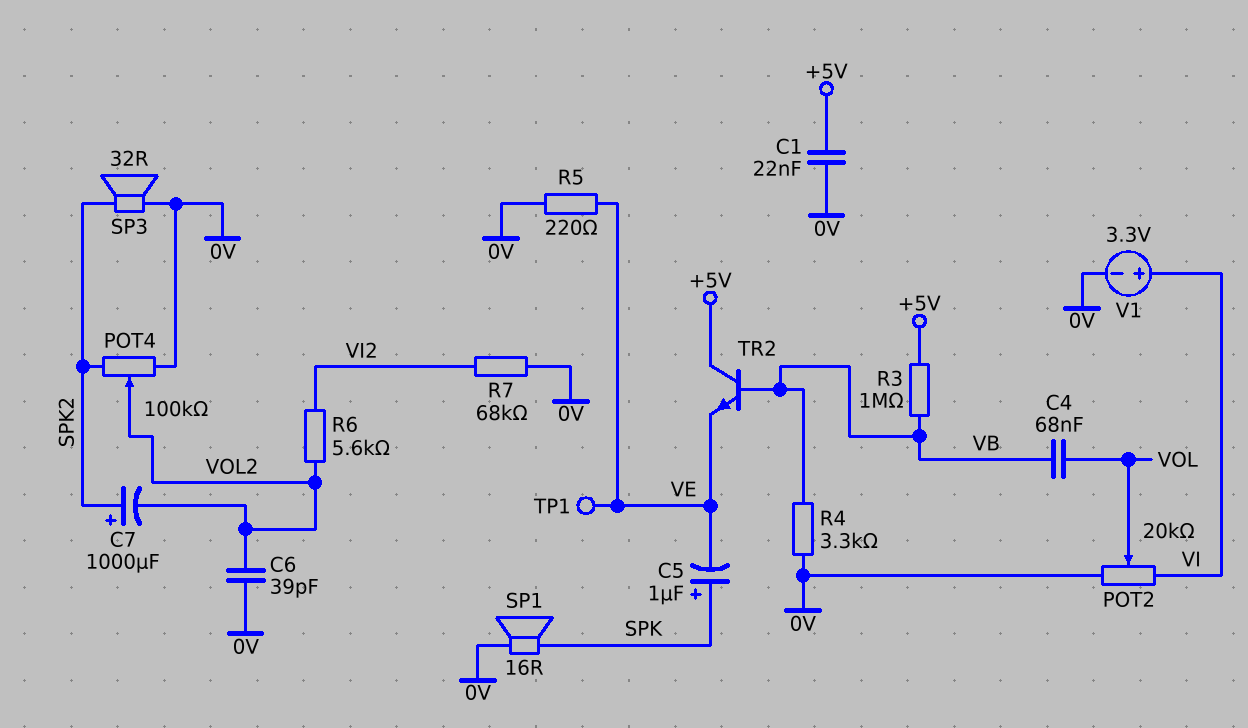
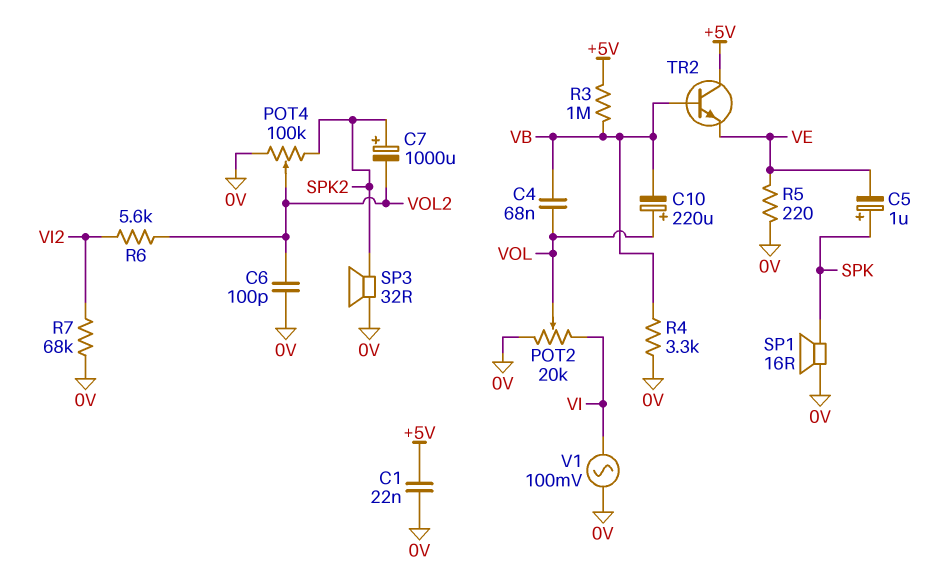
C6: 39pF (0V, VOL2) -> 100pF (0V, VOL2)
C10: none -> 220uF (plus VOL, minus VB)
TP1: test point (VE) -> none
V1: 3.3V (plus VI, minus 0V) -> AC 100mV (0V, VI)

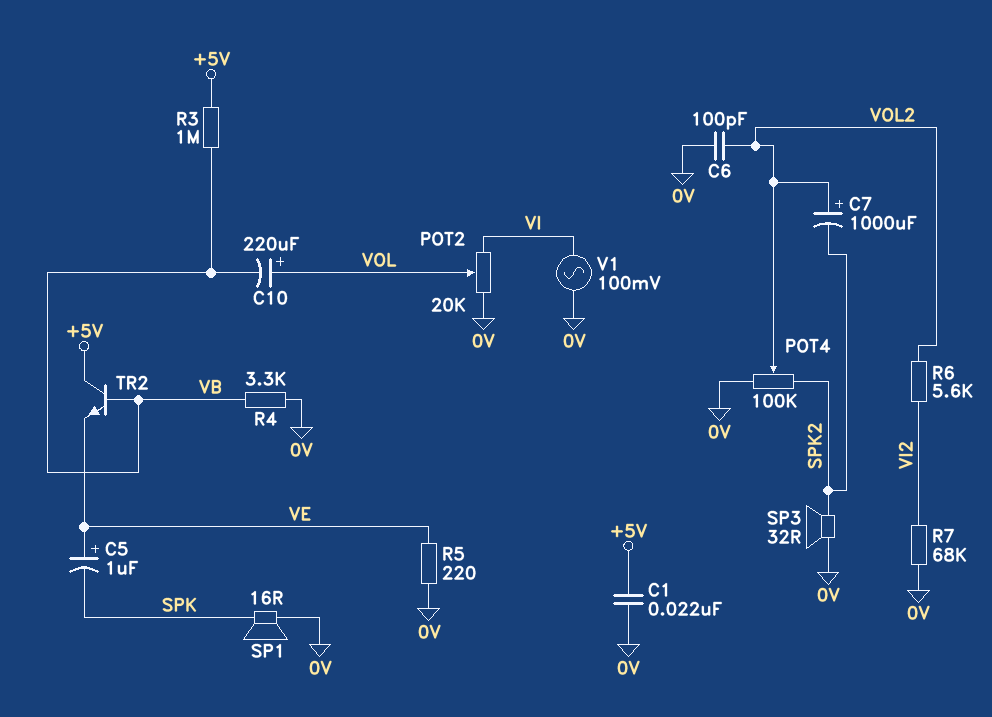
C4: 68nF (VB, VOL) -> none
C5: 1uF (plus SPK, minus VE) -> 1uF (plus VE, minus SPK)
C7: 1000uF (plus SPK2, minus VOL2) -> 1000uF (plus VOL2, minus SPK2)

